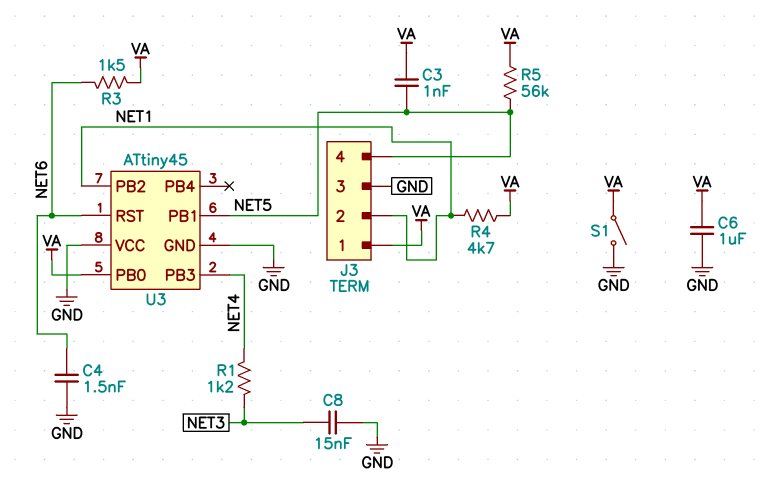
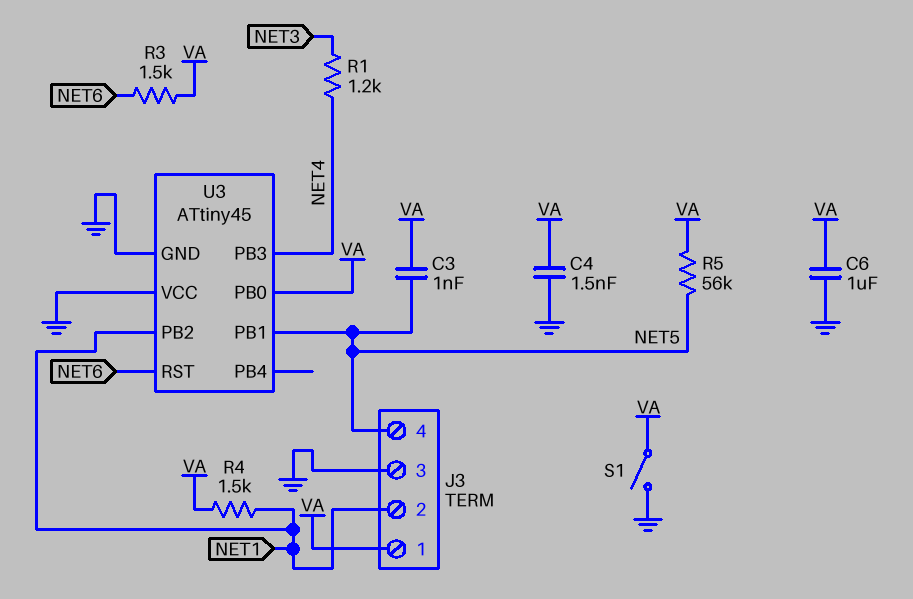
C4: 1.5nF (GND, NET6) -> 1.5nF (GND, VA)
C8: 15nF (GND, NET3) -> none
R4: 4.7k (NET1, VA) -> 1.5k (NET1, VA)

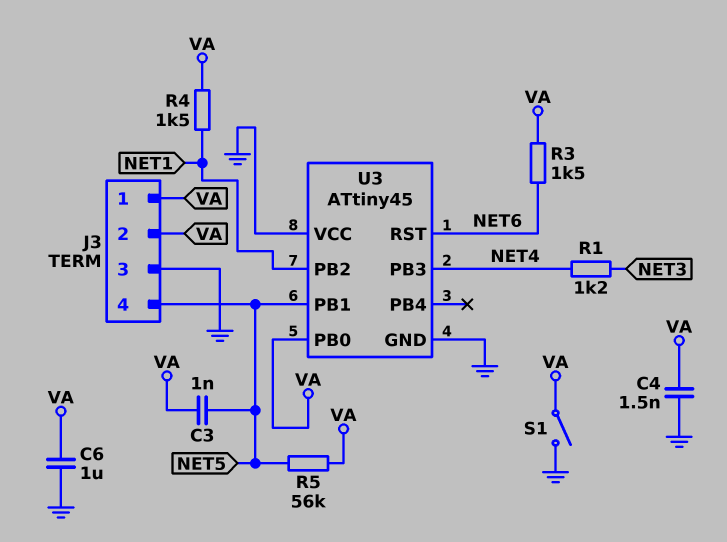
J3 pin 2: NET1 -> VA

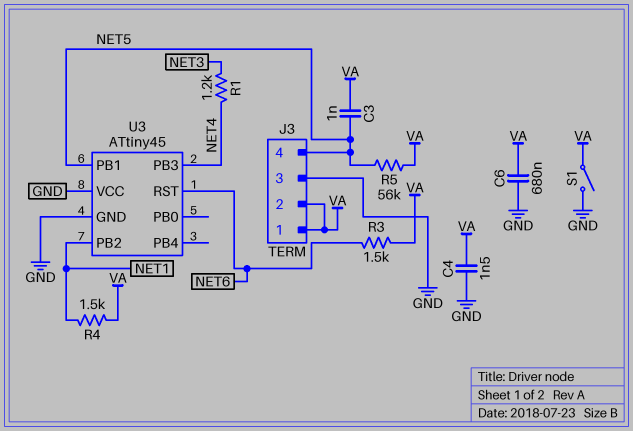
C6: 1uF (GND, VA) -> 680nF (GND, VA)
U3 pin PB0: VA -> none

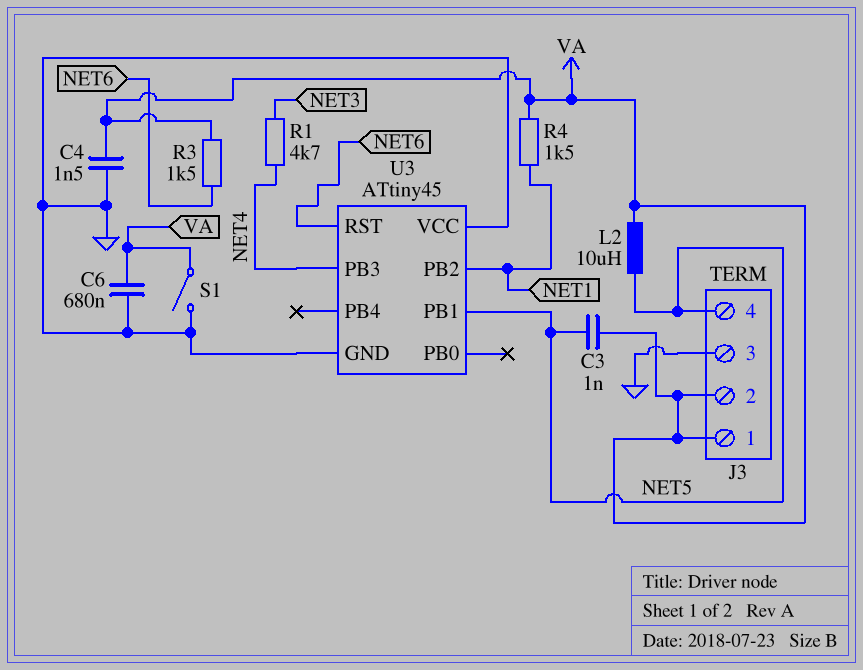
L2: none -> 10uH (NET5, VA)
R1: 1.2k (NET3, NET4) -> 4.7k (NET3, NET4)
R5: 56k (NET5, VA) -> none

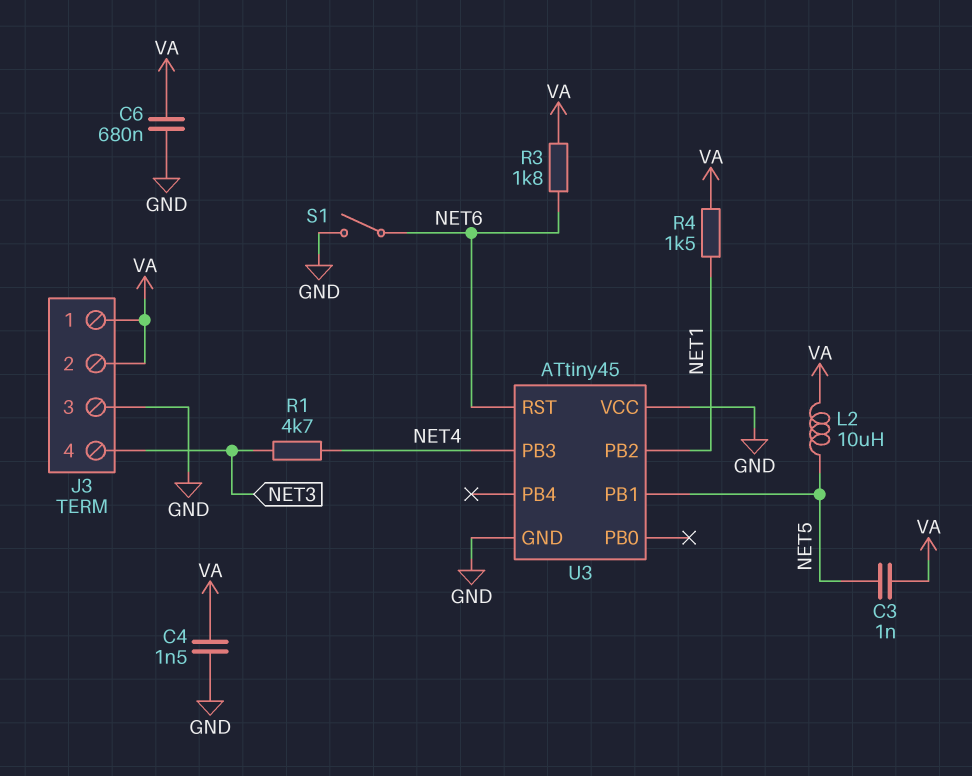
J3 pin 4: NET5 -> NET3
R3: 1.5k (NET6, VA) -> 1.8k (NET6, VA)
S1: switch (GND, VA) -> switch (GND, NET6)

